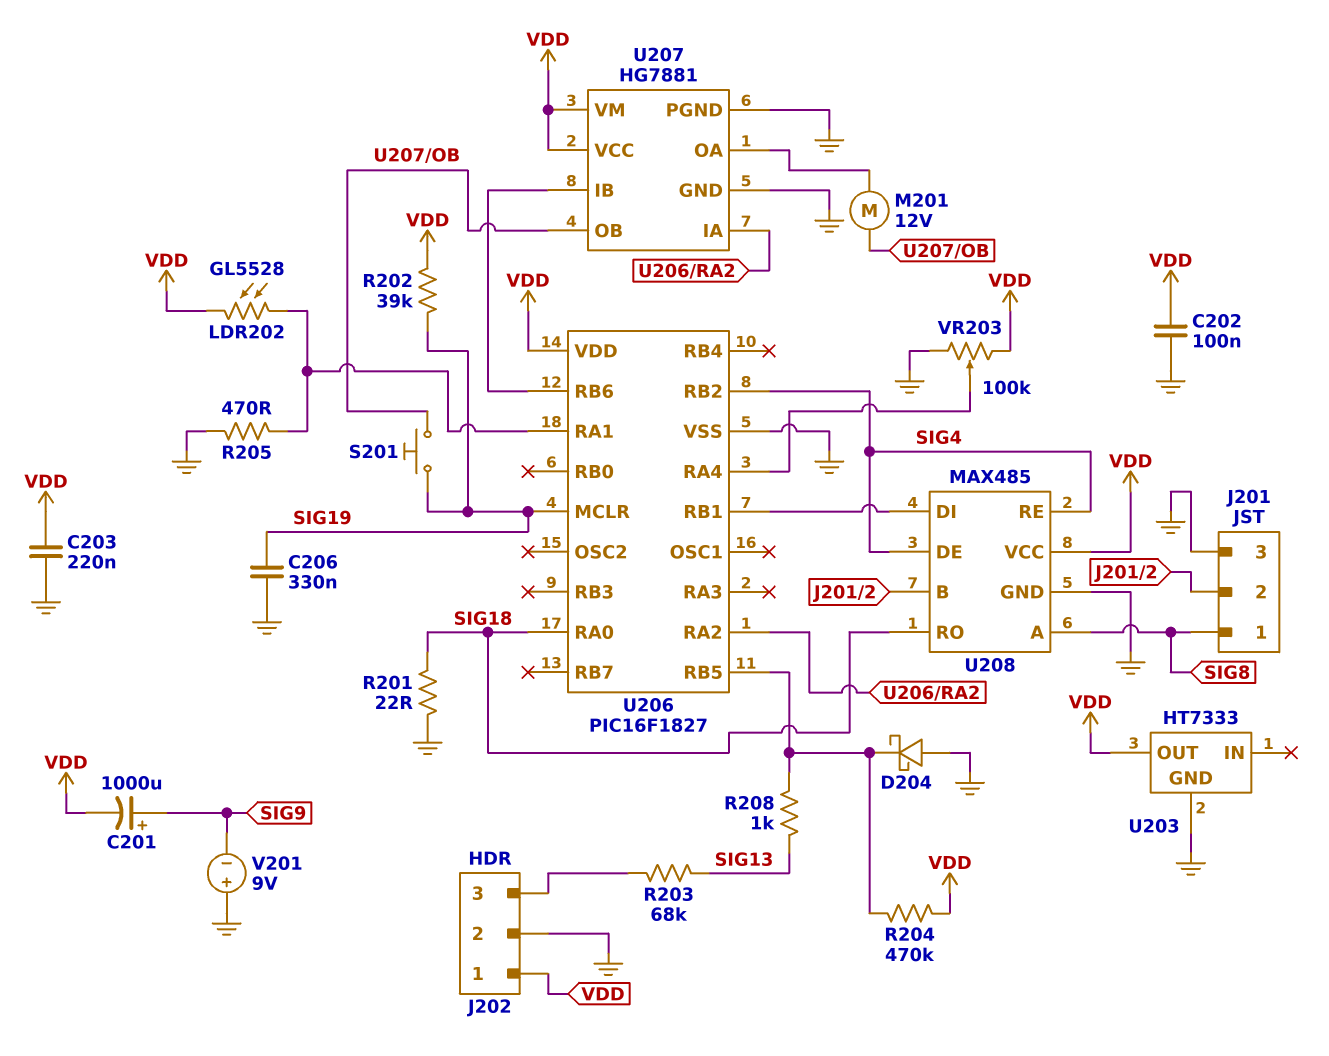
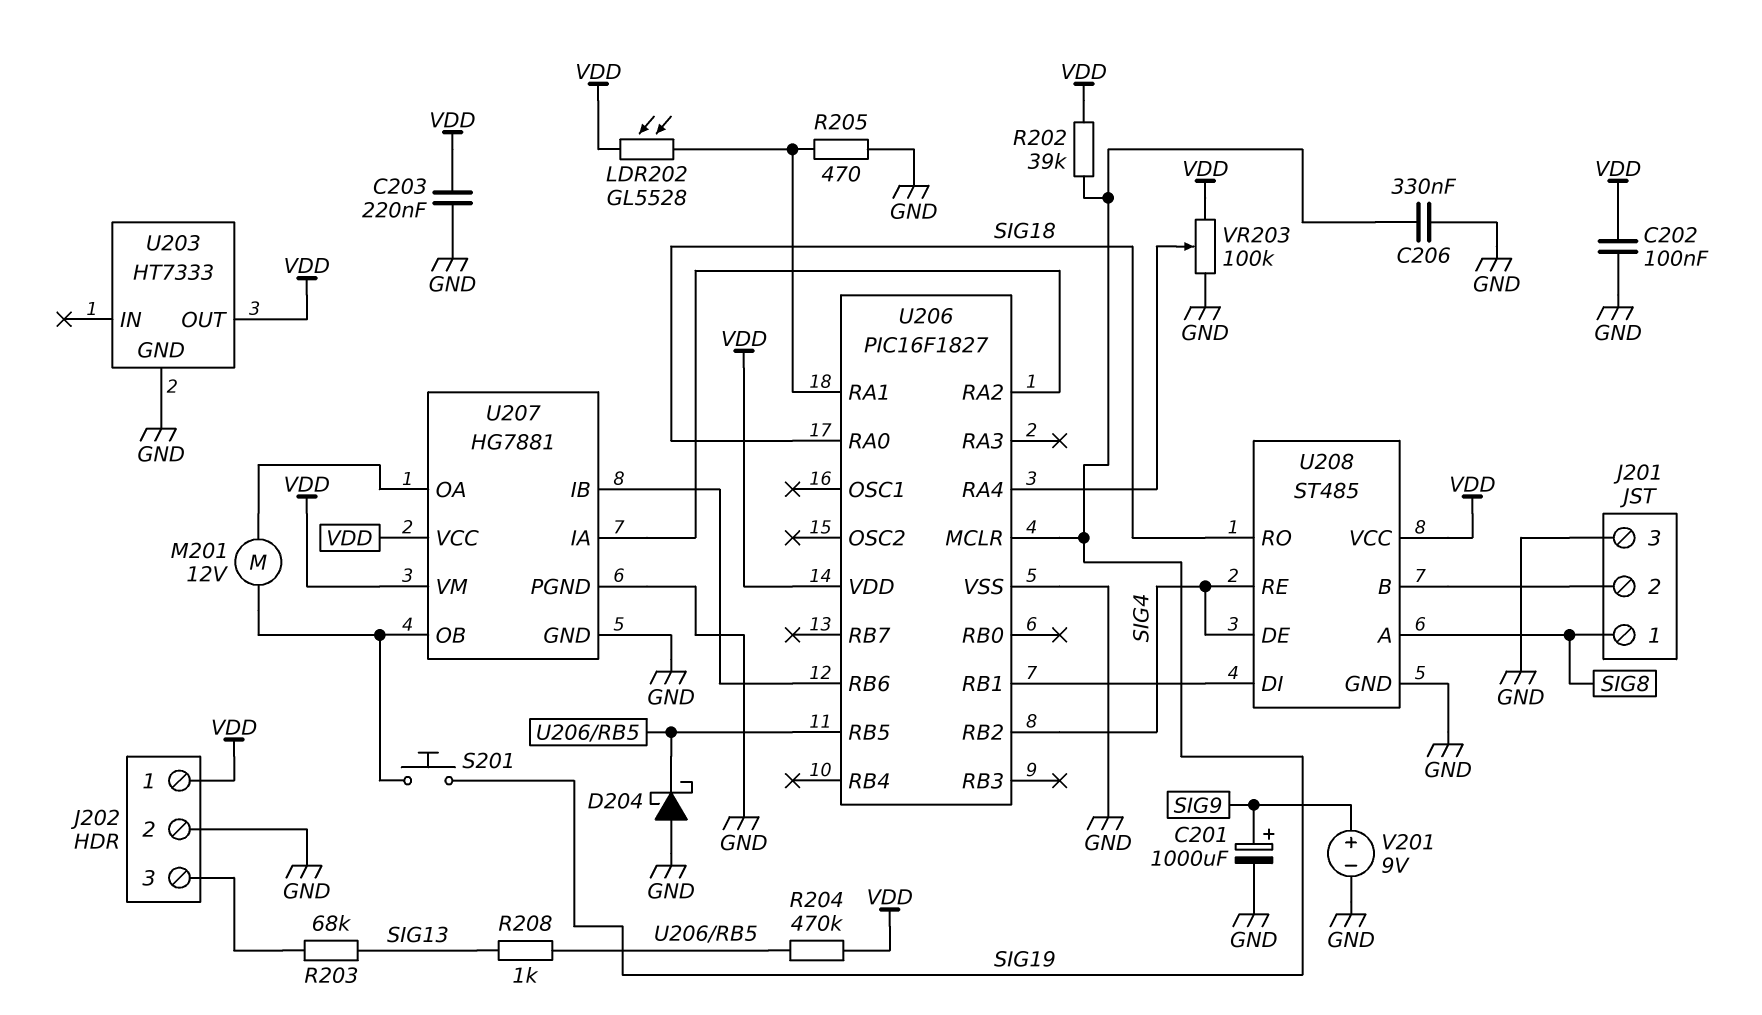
C201: 1000uF (plus SIG9, minus VDD) -> 1000uF (plus SIG9, minus GND)
R201: 22 (GND, SIG18) -> none
U208: MAX485 -> ST485
V201: 9V (plus GND, minus SIG9) -> 9V (plus SIG9, minus GND)

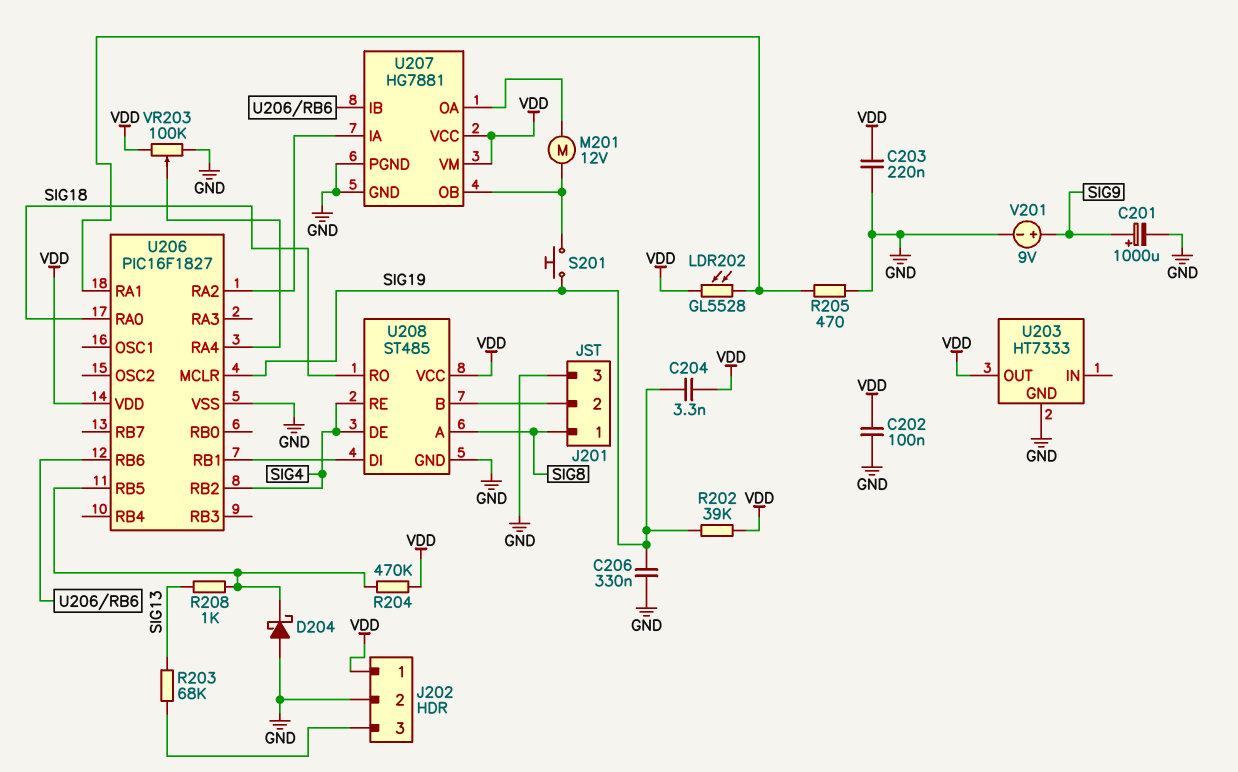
C204: none -> 3.3nF (SIG19, VDD)

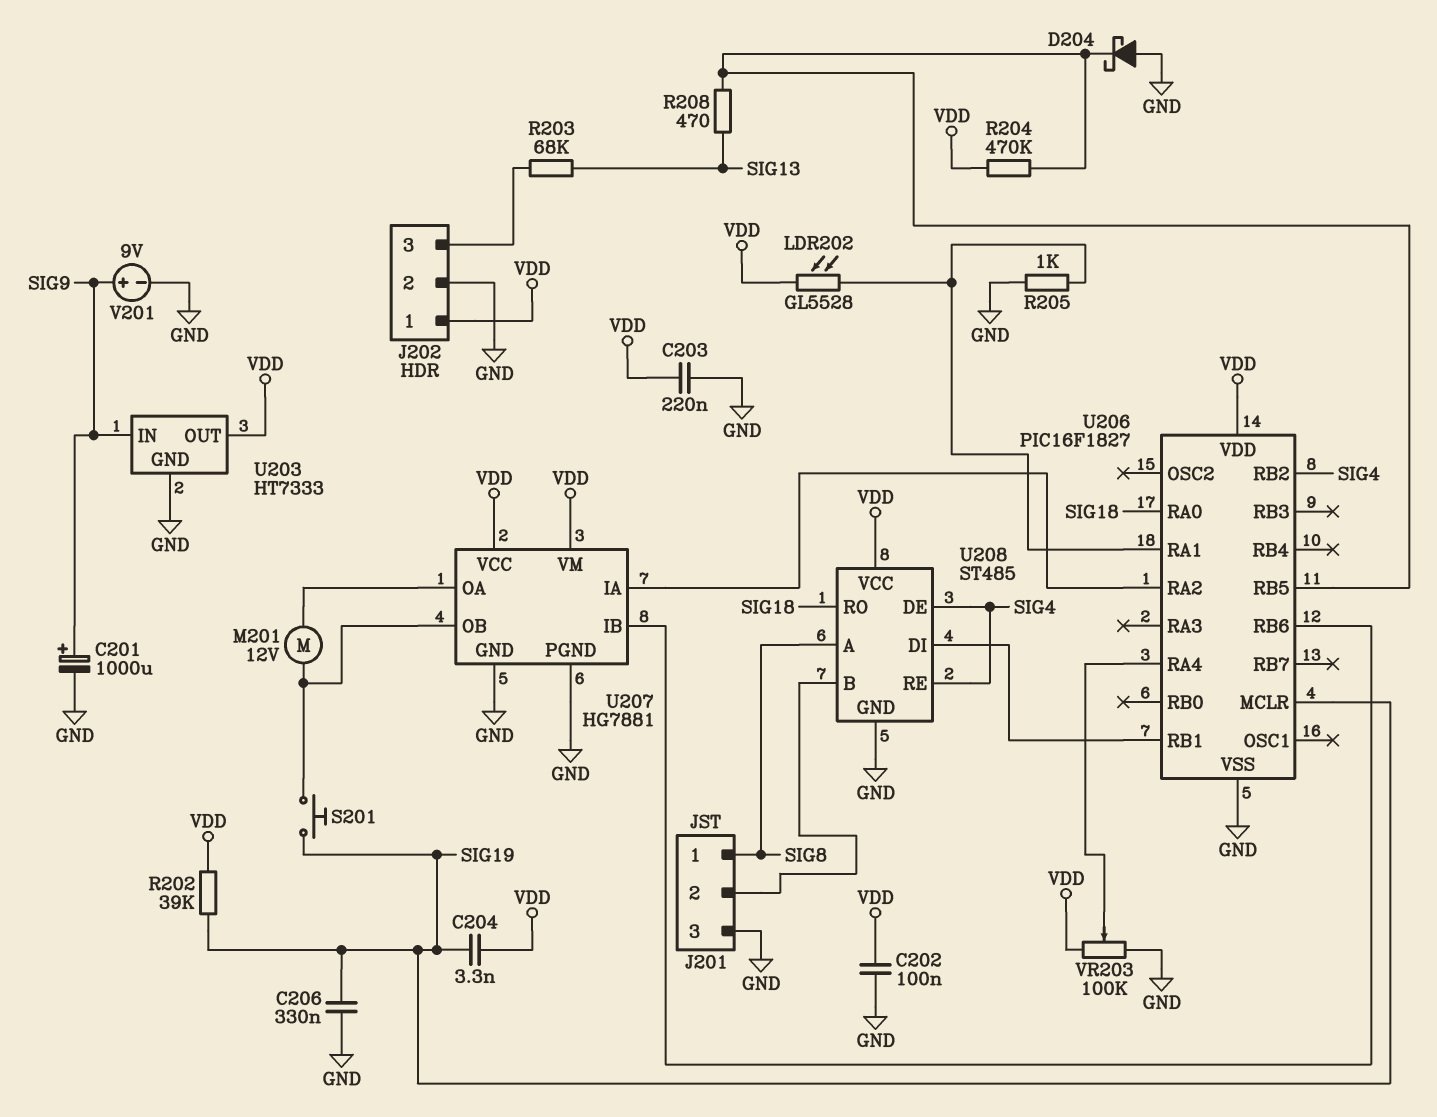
R205: 470 (GND, U206/RA1) -> 1k (GND, U206/RA1)
R208: 1k (SIG13, U206/RB5) -> 470 (SIG13, U206/RB5)
U203 pin IN: none -> SIG9

